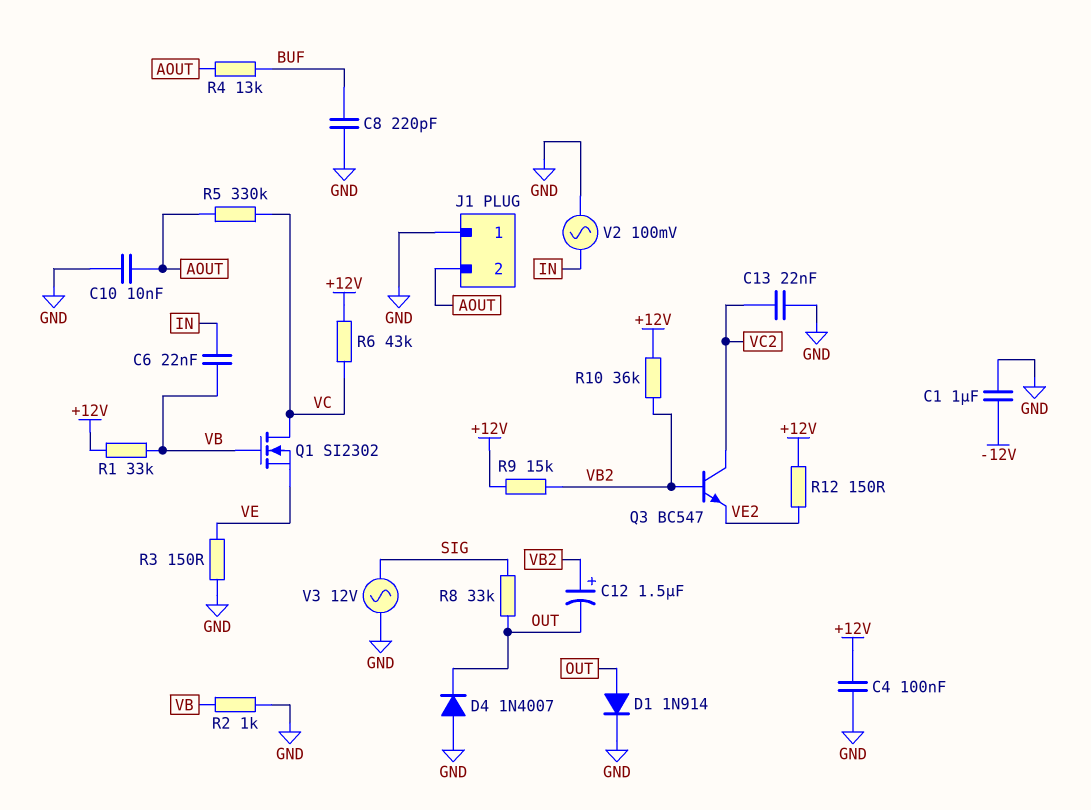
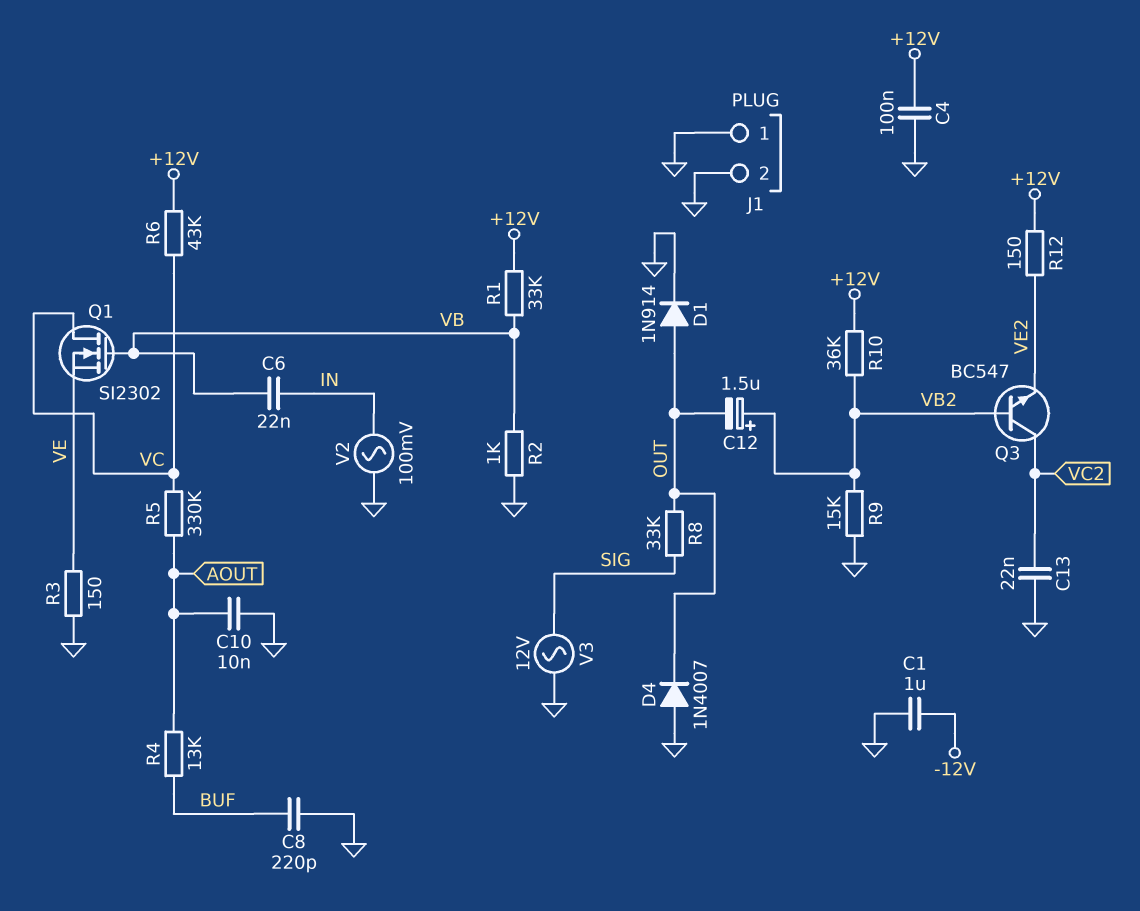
J1 pin 2: AOUT -> GND
R9: 15k (+12V, VB2) -> 15k (GND, VB2)

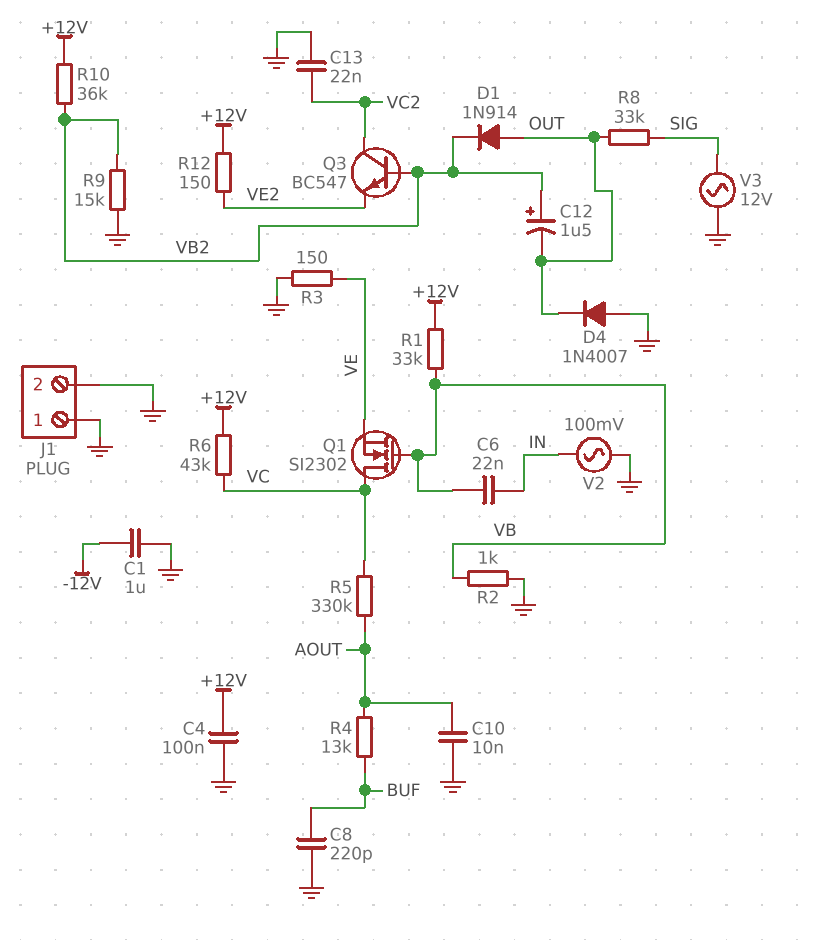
D1: diode 1N914 (A OUT, K GND) -> diode 1N914 (A OUT, K VB2)

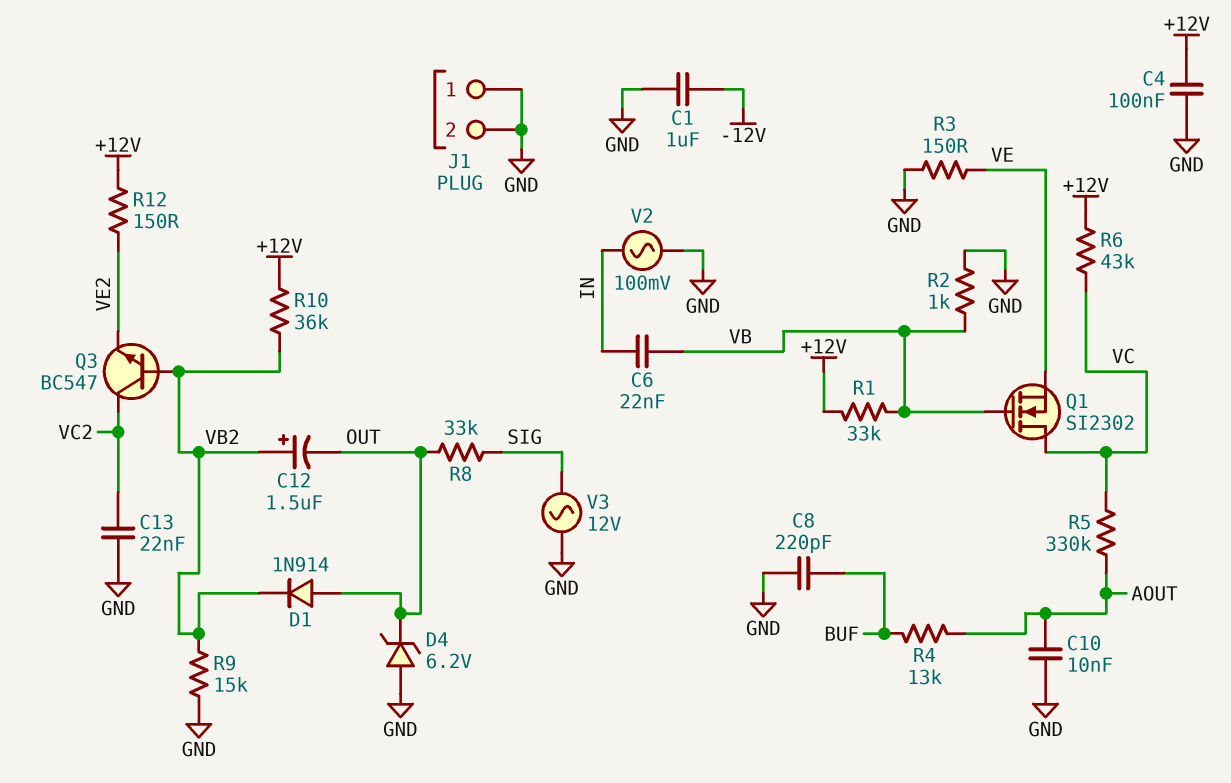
D4: diode 1N4007 (A GND, K OUT) -> zener 6.2V (A GND, K OUT)

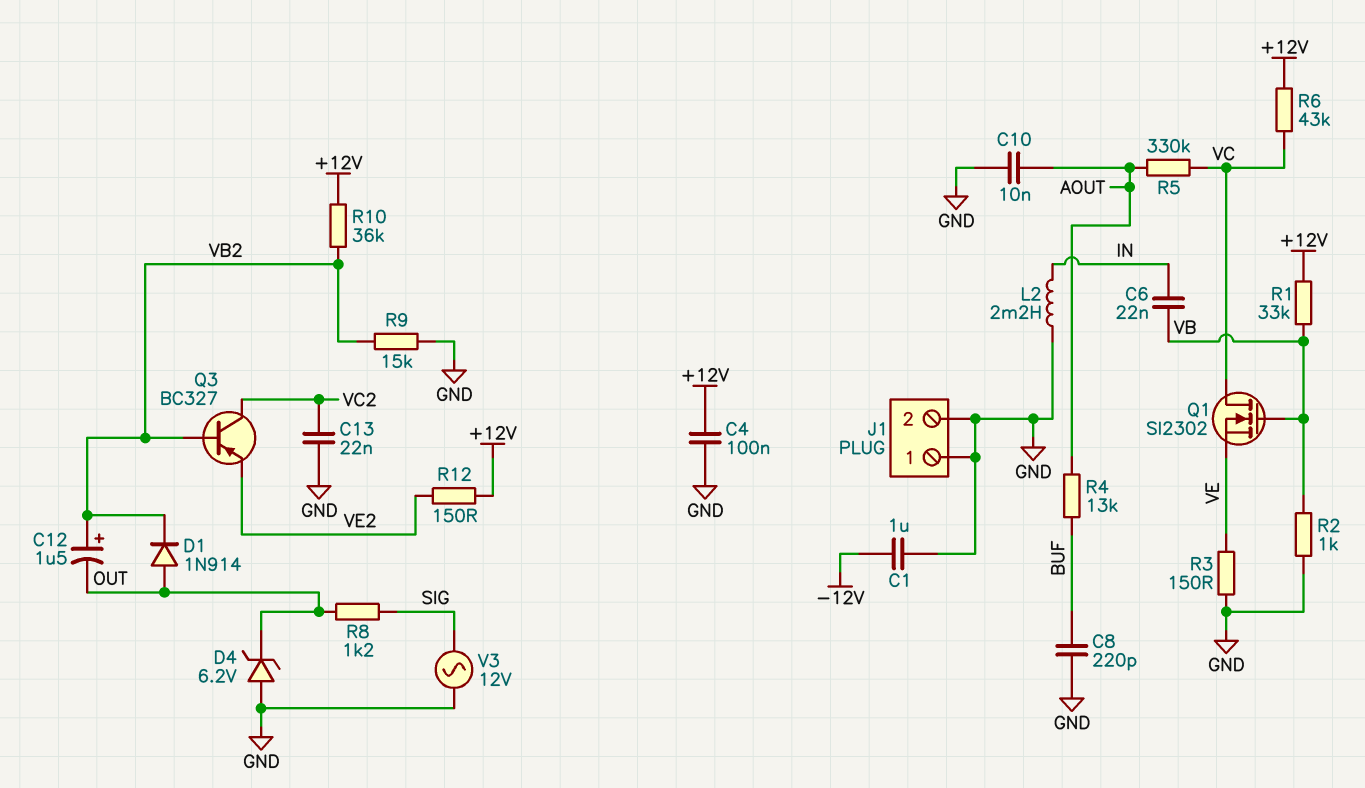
L2: none -> 2.2mH (GND, IN)
Q3: NPN BC547 (B VB2, C VC2, E VE2) -> PNP BC327 (B VB2, C VC2, E VE2)
R8: 33k (OUT, SIG) -> 1.2k (OUT, SIG)
V2: AC 100mV (GND, IN) -> none

